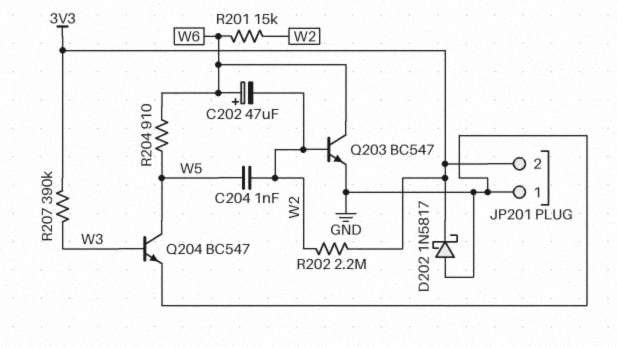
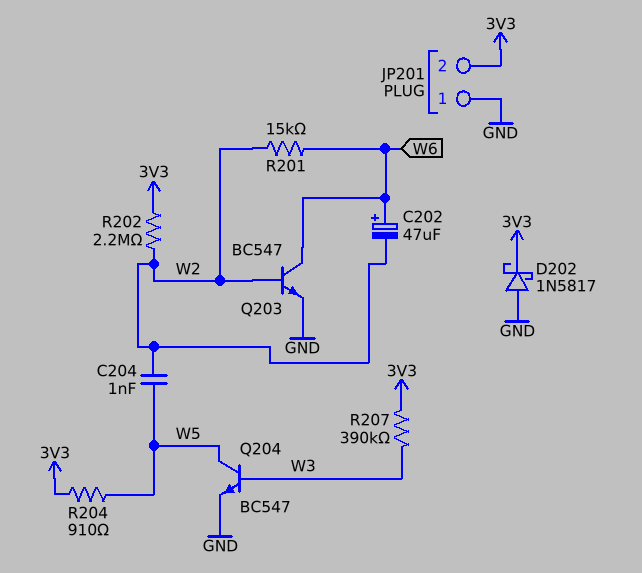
R204: 910 (W5, W6) -> 910 (3V3, W5)

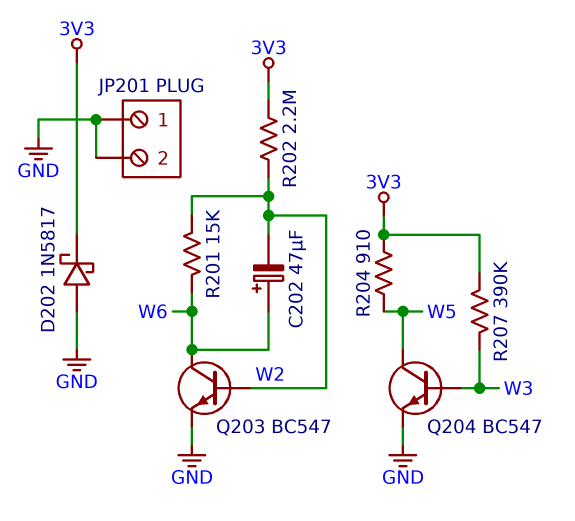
C204: 1nF (W2, W5) -> none
JP201 pin 2: 3V3 -> GND

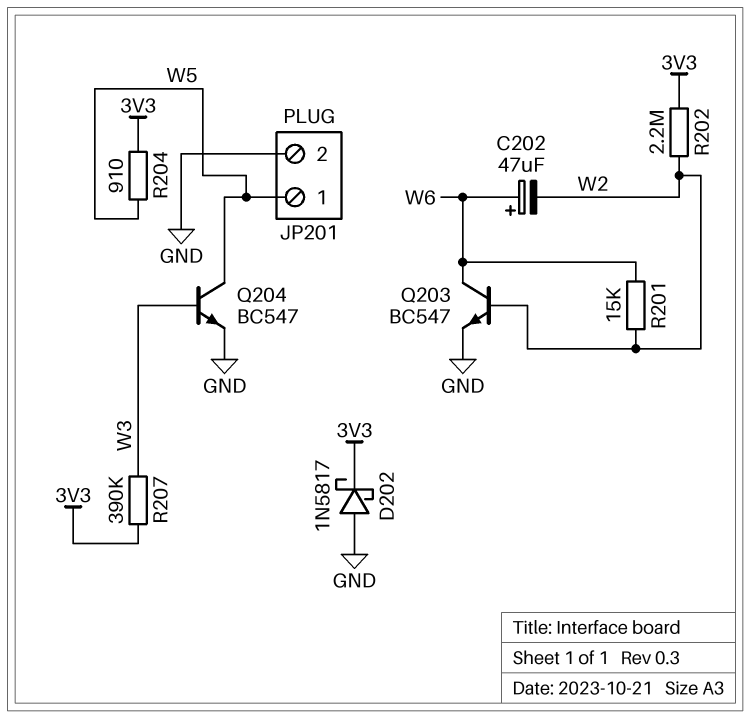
JP201 pin 1: GND -> W5

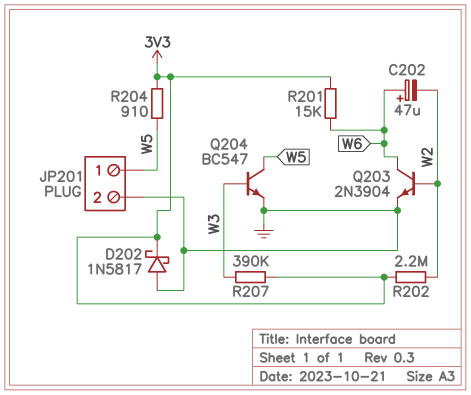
Q203: NPN BC547 (B W2, C W6, E GND) -> NPN 2N3904 (B W2, C W6, E GND)
R201: 15k (W2, W6) -> 15k (3V3, W6)

